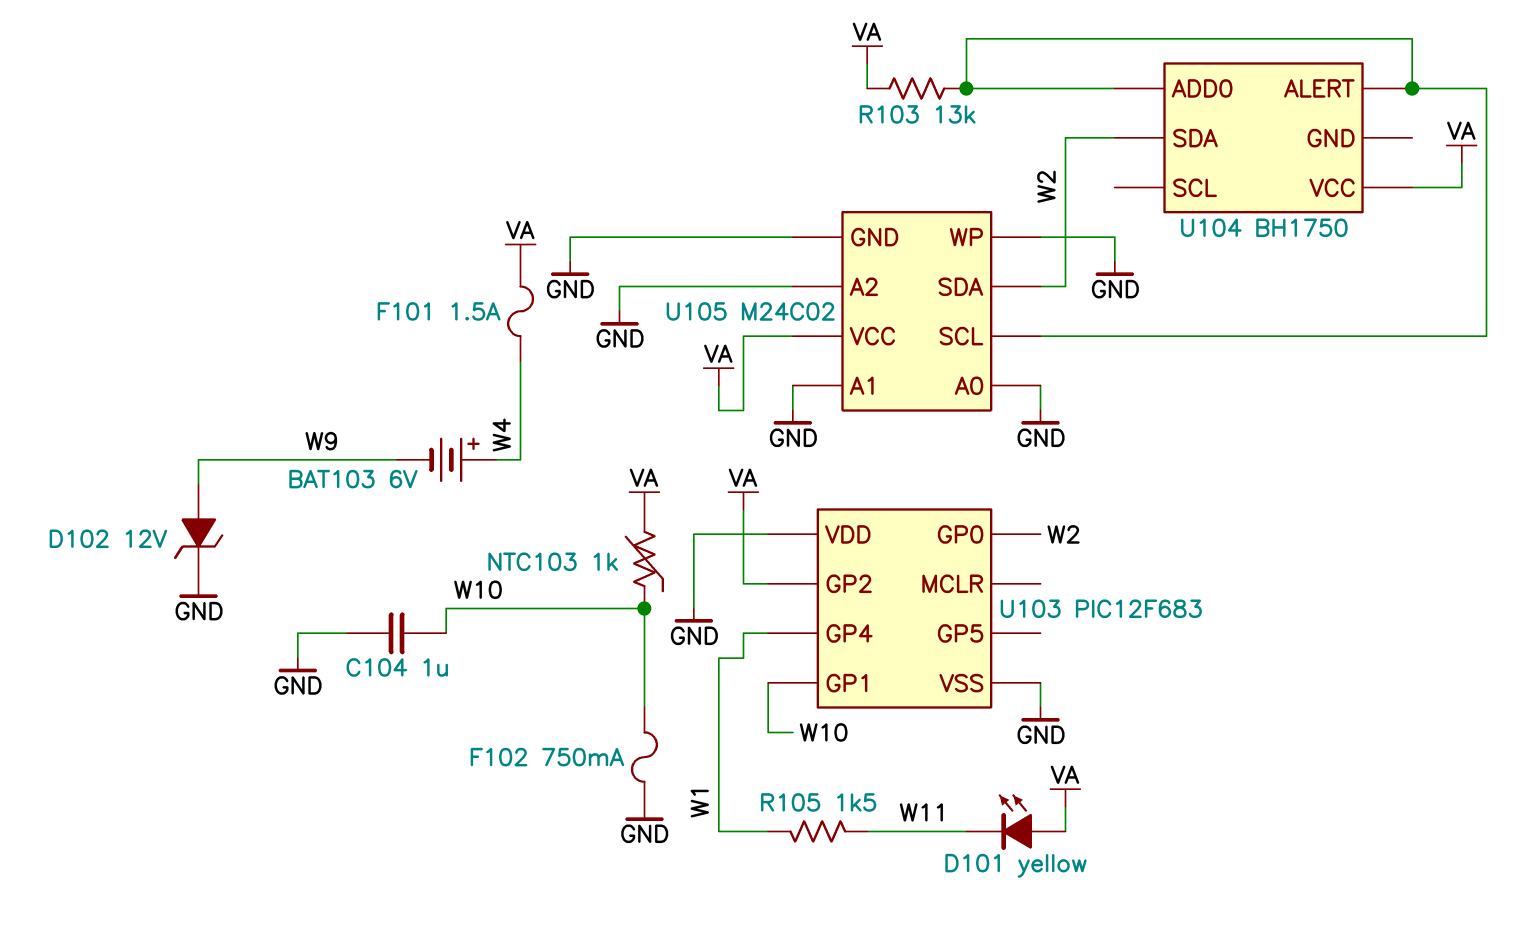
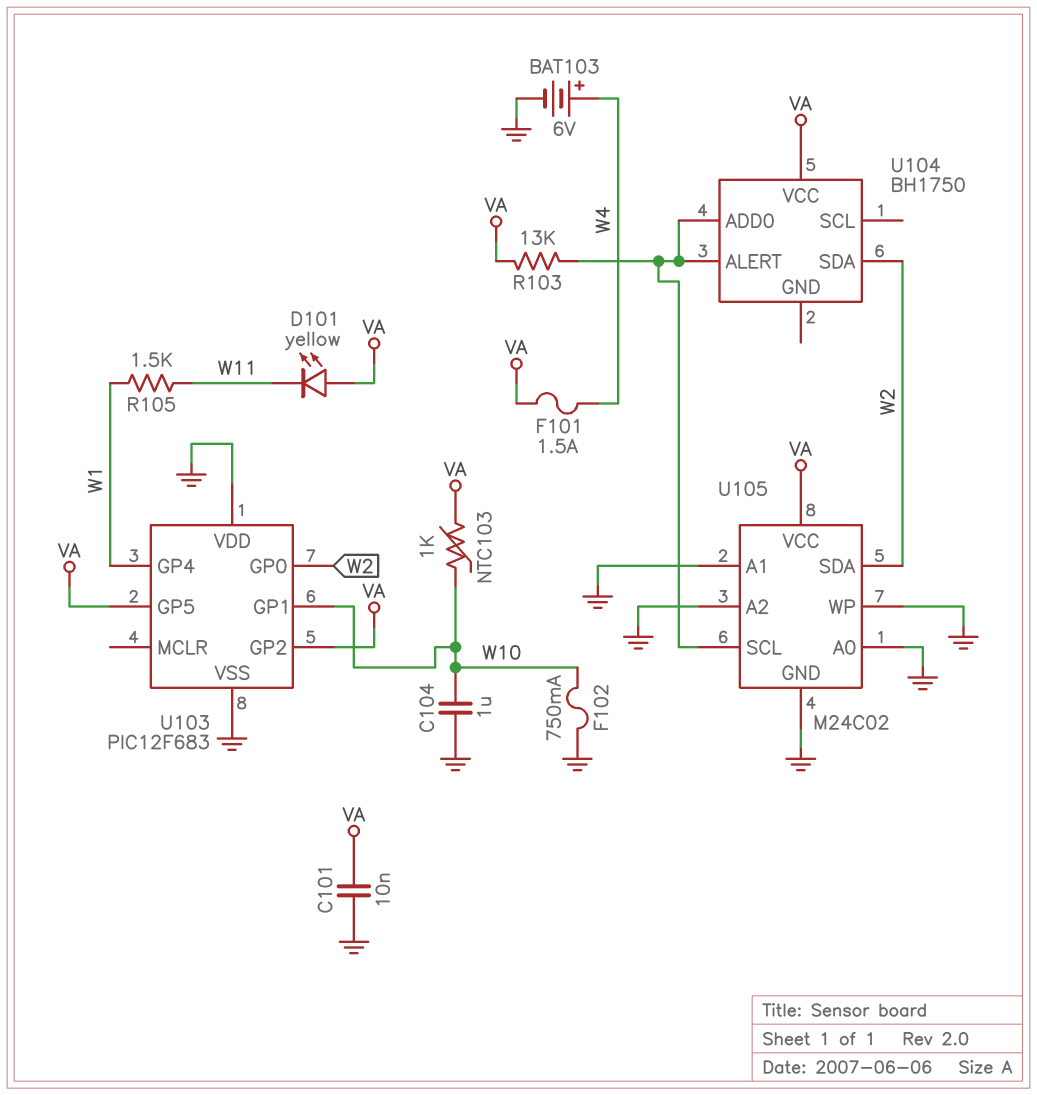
BAT103: 6V (plus W4, minus W9) -> 6V (plus W4, minus GND)
C101: none -> 10nF (GND, VA)
D102: zener 12V (A W9, K GND) -> none
U103 pin GP5: none -> VA

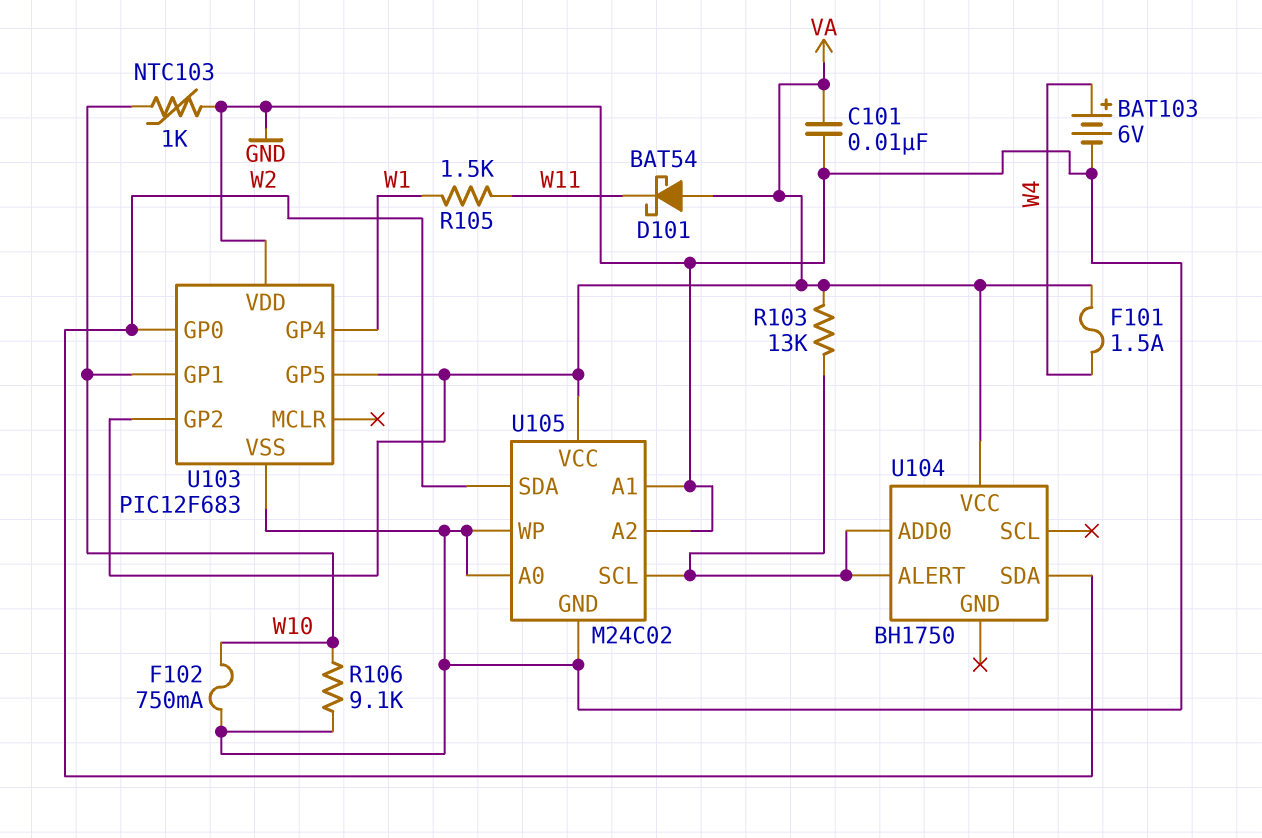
C104: 1uF (GND, W10) -> none
D101: LED yellow (A VA, K W11) -> schottky BAT54 (A VA, K W11)
NTC103: 1k (VA, W10) -> 1k (GND, W10)
R106: none -> 9.1k (GND, W10)

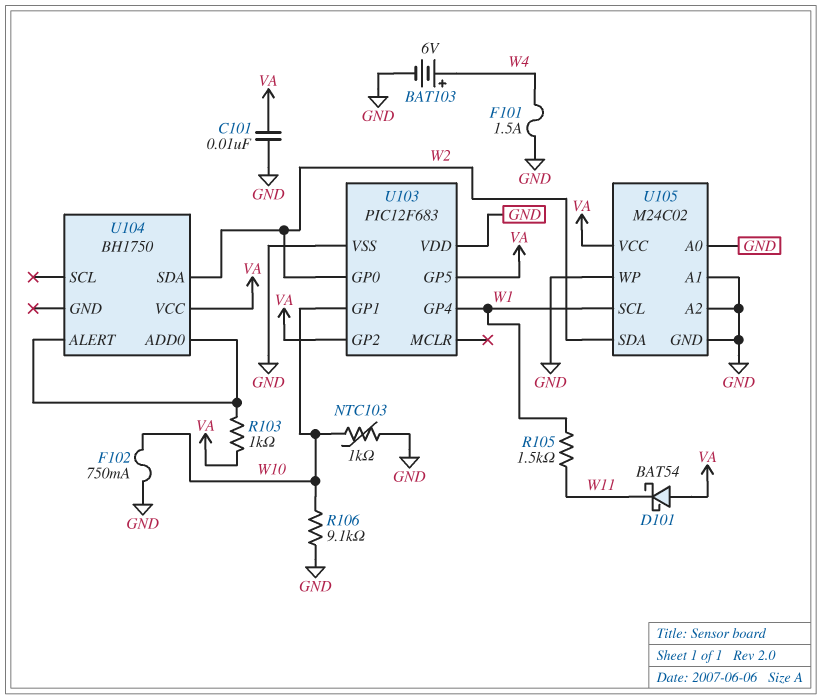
F101: 1.5A (VA, W4) -> 1.5A (GND, W4)
R103: 13k (U104/ADD0, VA) -> 1k (U104/ADD0, VA)
U105 pin SCL: U104/ADD0 -> W1

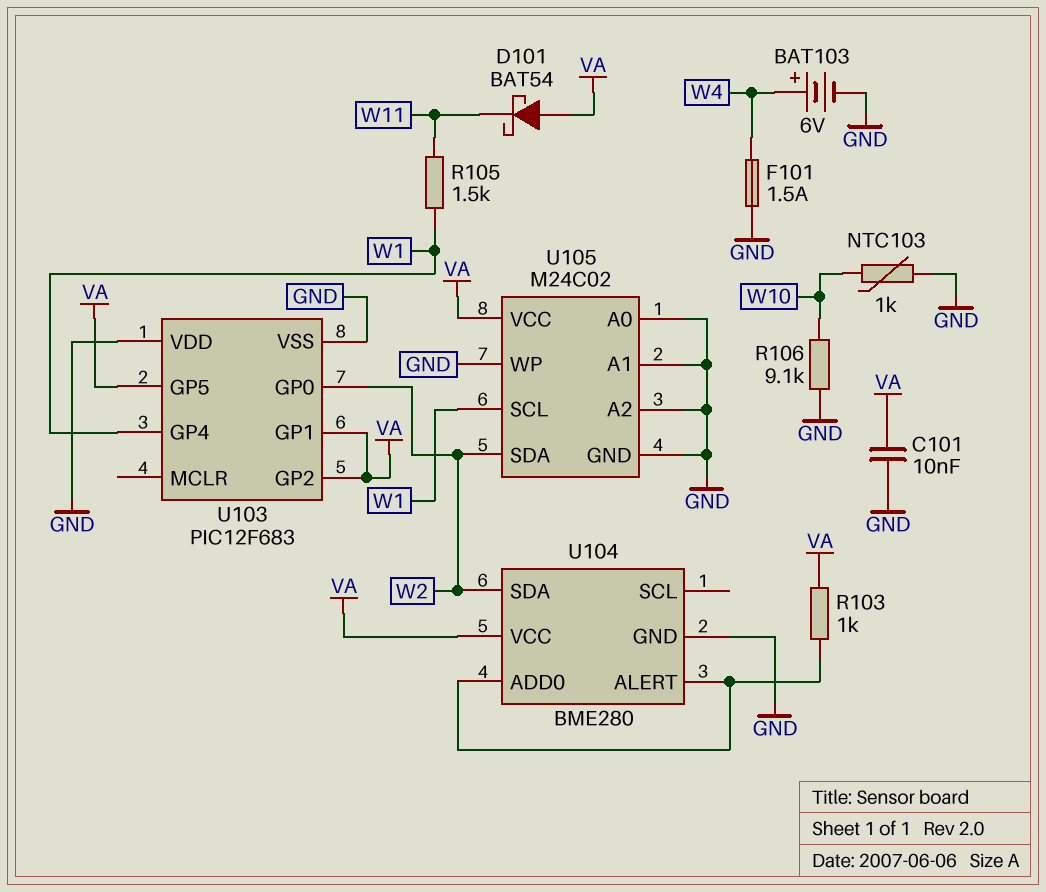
F102: 750mA (GND, W10) -> none
U103 pin GP1: W10 -> VA
U104: BH1750 -> BME280
U104 pin GND: none -> GND

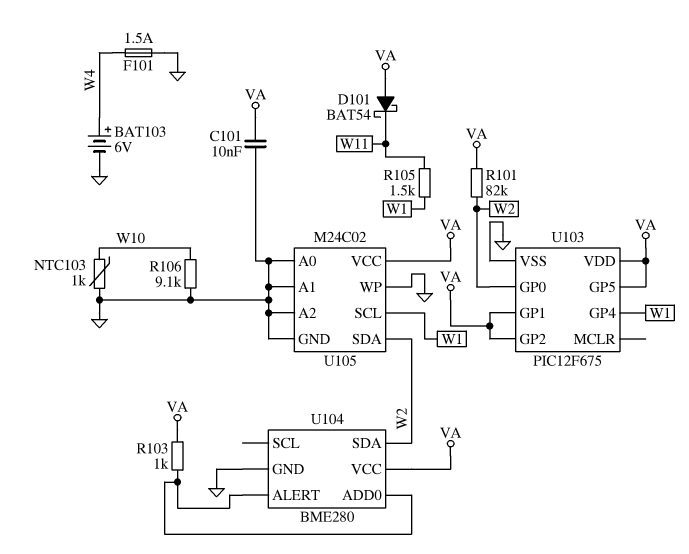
R101: none -> 82k (VA, W2)
U103: PIC12F683 -> PIC12F675
U103 pin VDD: GND -> VA

